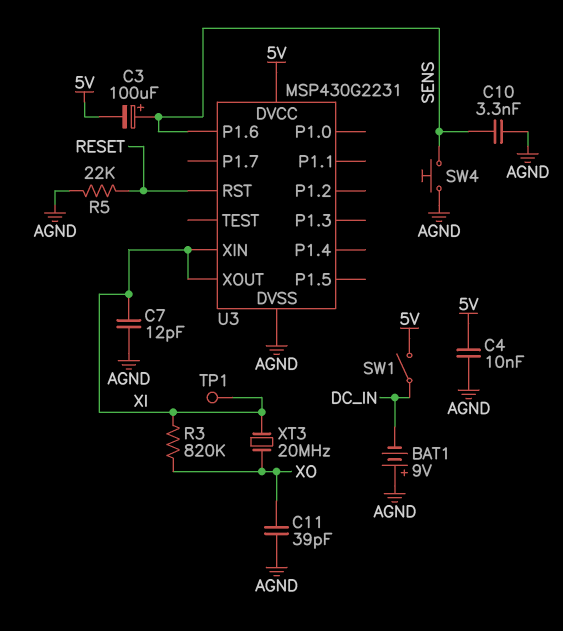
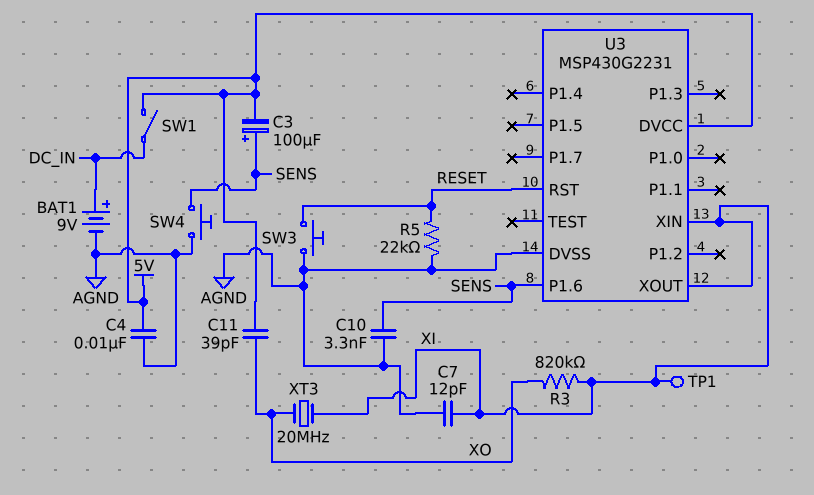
BAT1: 9V (plus AGND, minus DC_IN) -> 9V (plus DC_IN, minus AGND)
C11: 39pF (AGND, XO) -> 39pF (5V, XO)
SW3: none -> button (AGND, RESET)

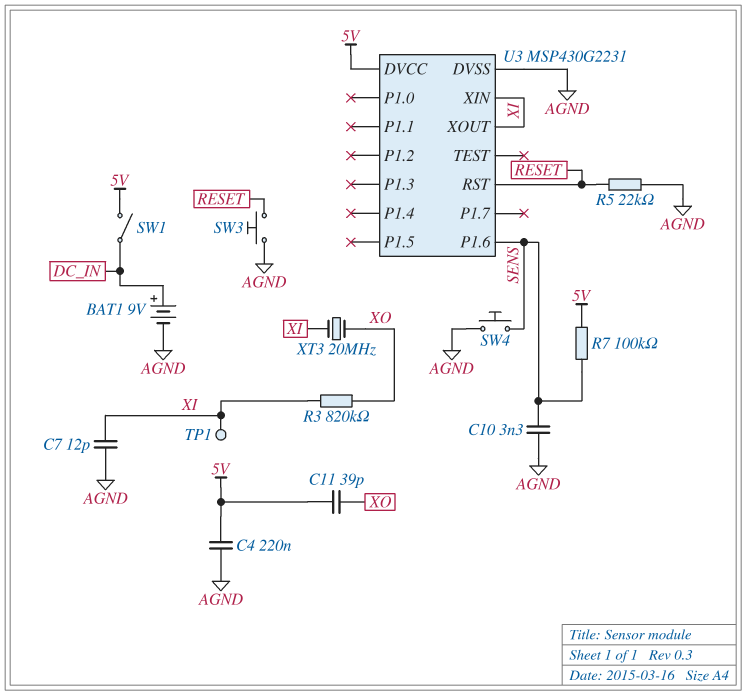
C3: 100uF (plus SENS, minus 5V) -> none
C4: 10nF (5V, AGND) -> 220nF (5V, AGND)
R7: none -> 100k (5V, SENS)

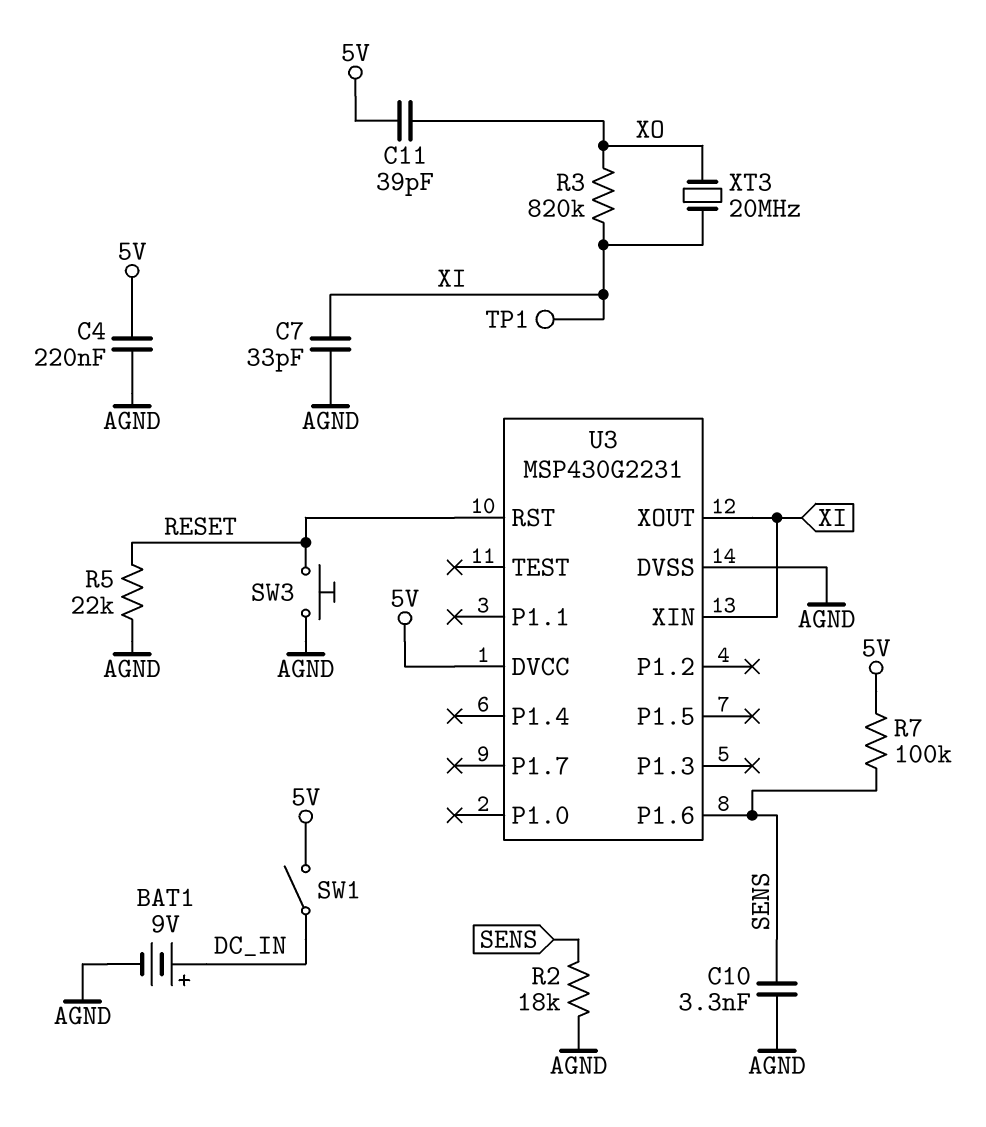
C7: 12pF (AGND, XI) -> 33pF (AGND, XI)
R2: none -> 18k (AGND, SENS)
SW4: button (AGND, SENS) -> none

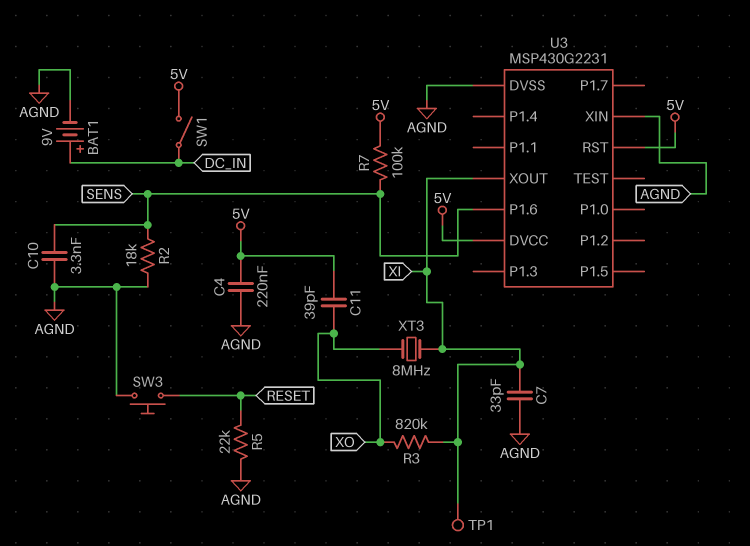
U3 pin RST: RESET -> 5V
U3 pin XIN: XI -> AGND
XT3: 20MHz (XI, XO) -> 8MHz (XI, XO)

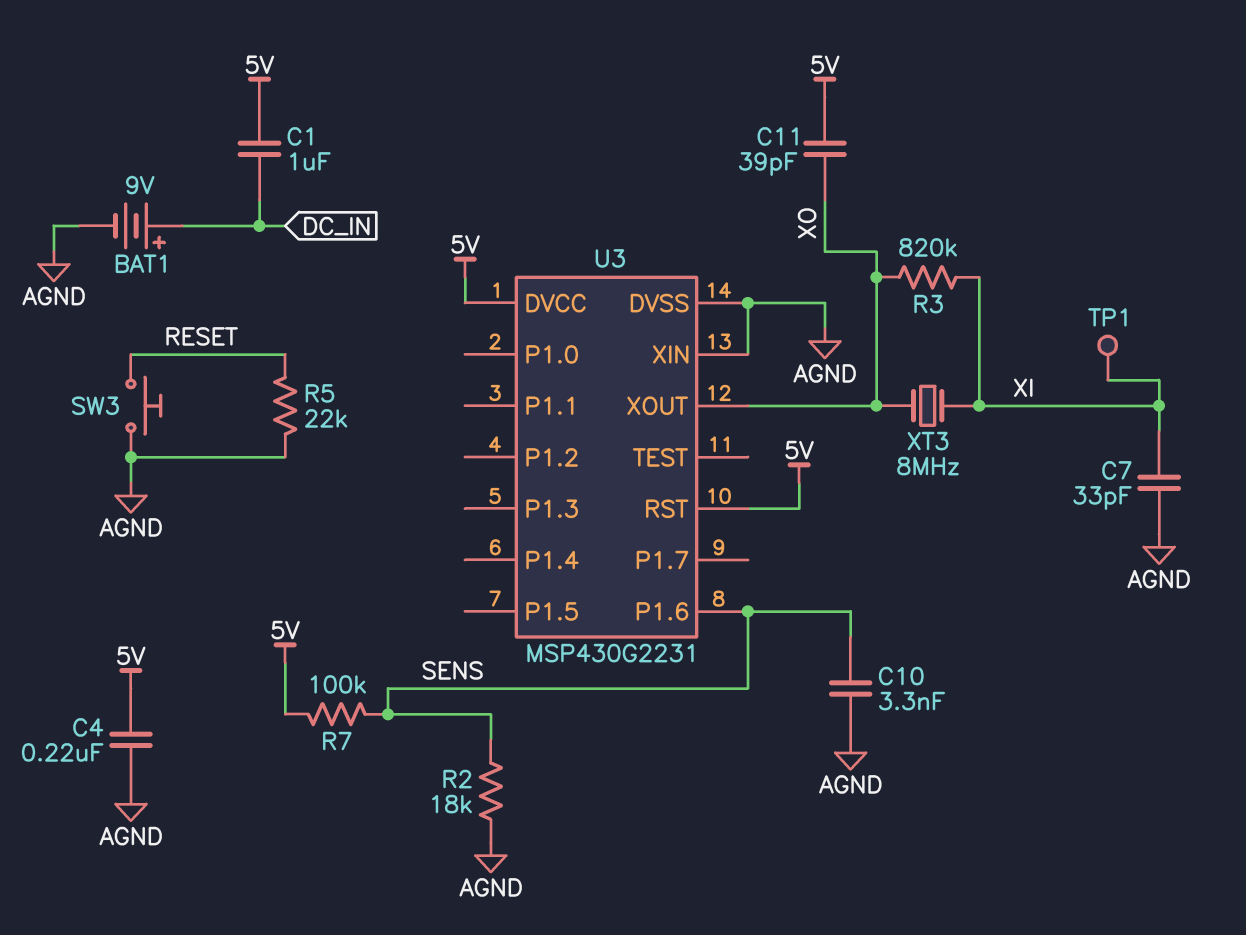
C1: none -> 1uF (5V, DC_IN)
SW1: switch (5V, DC_IN) -> none
U3 pin XOUT: XI -> XO

